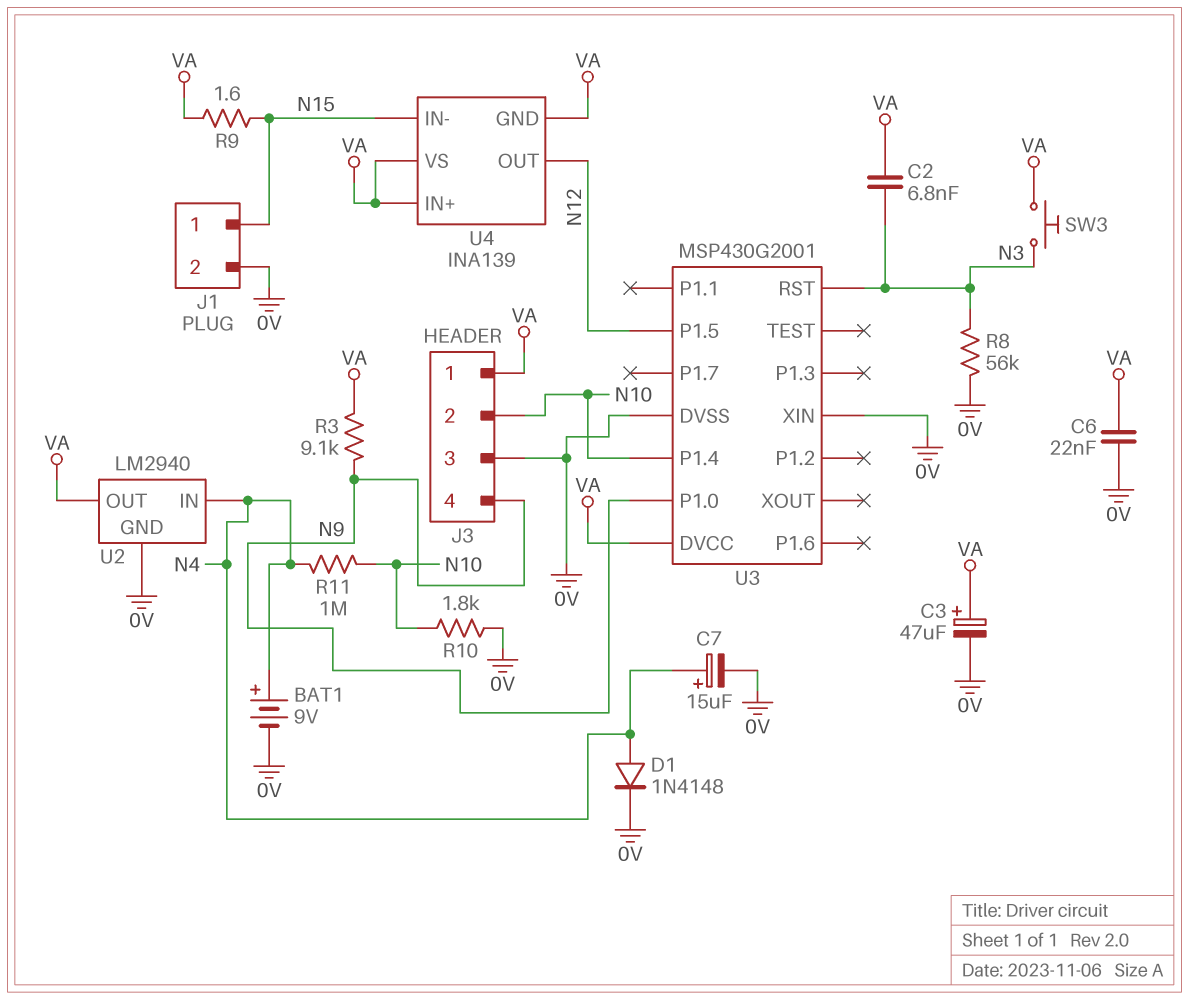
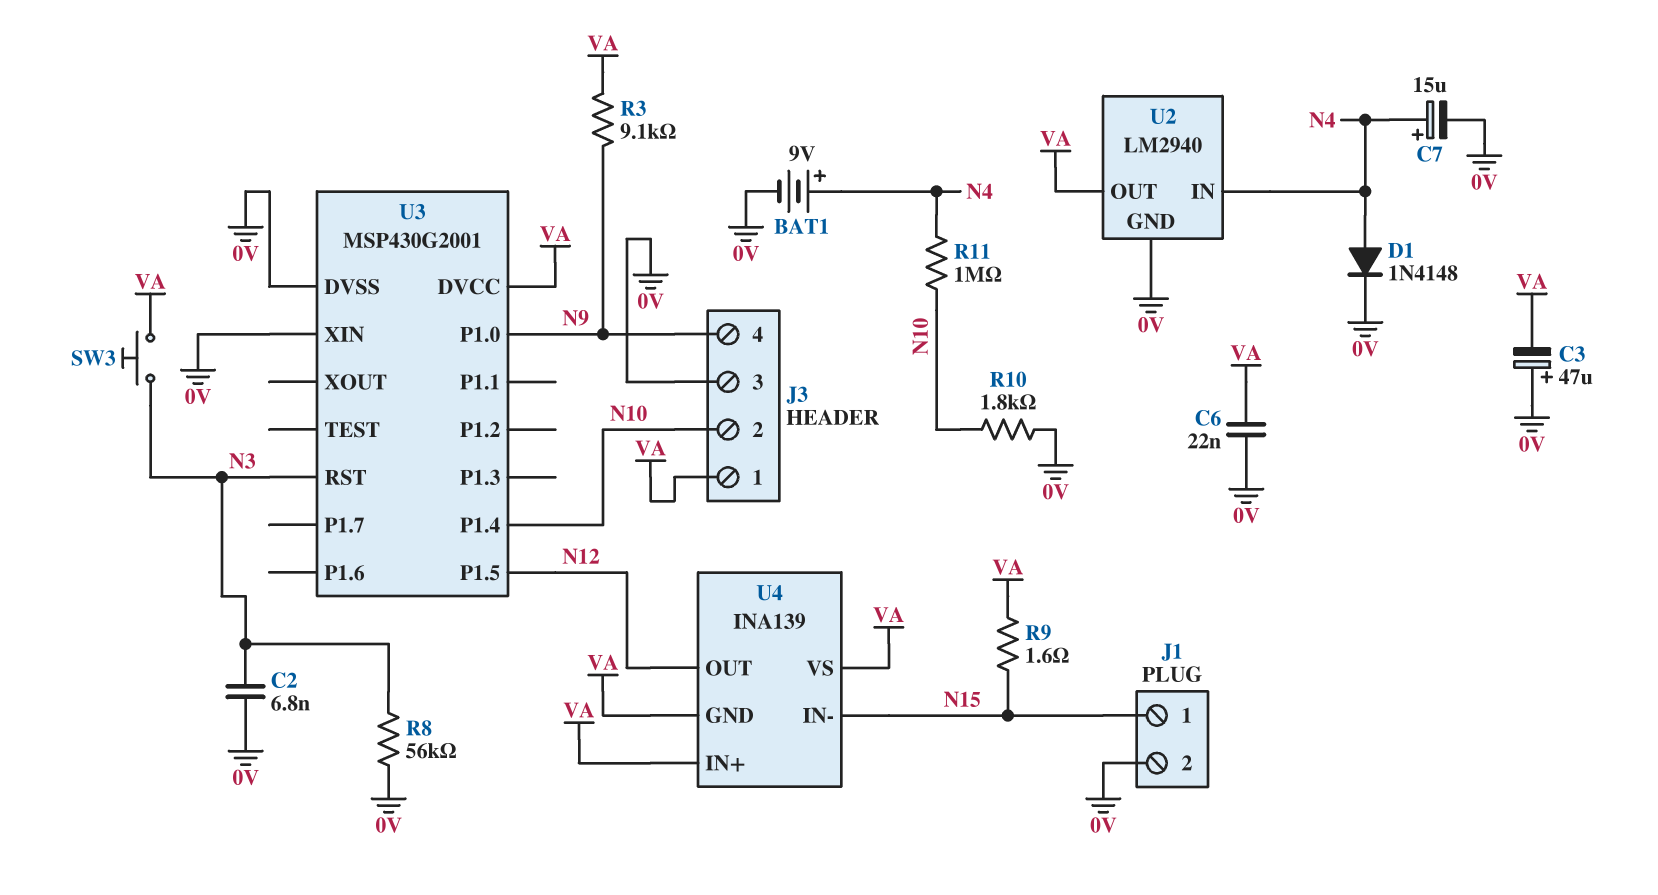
C2: 6.8nF (N3, VA) -> 6.8nF (0V, N3)
C3: 47uF (plus VA, minus 0V) -> 47uF (plus 0V, minus VA)

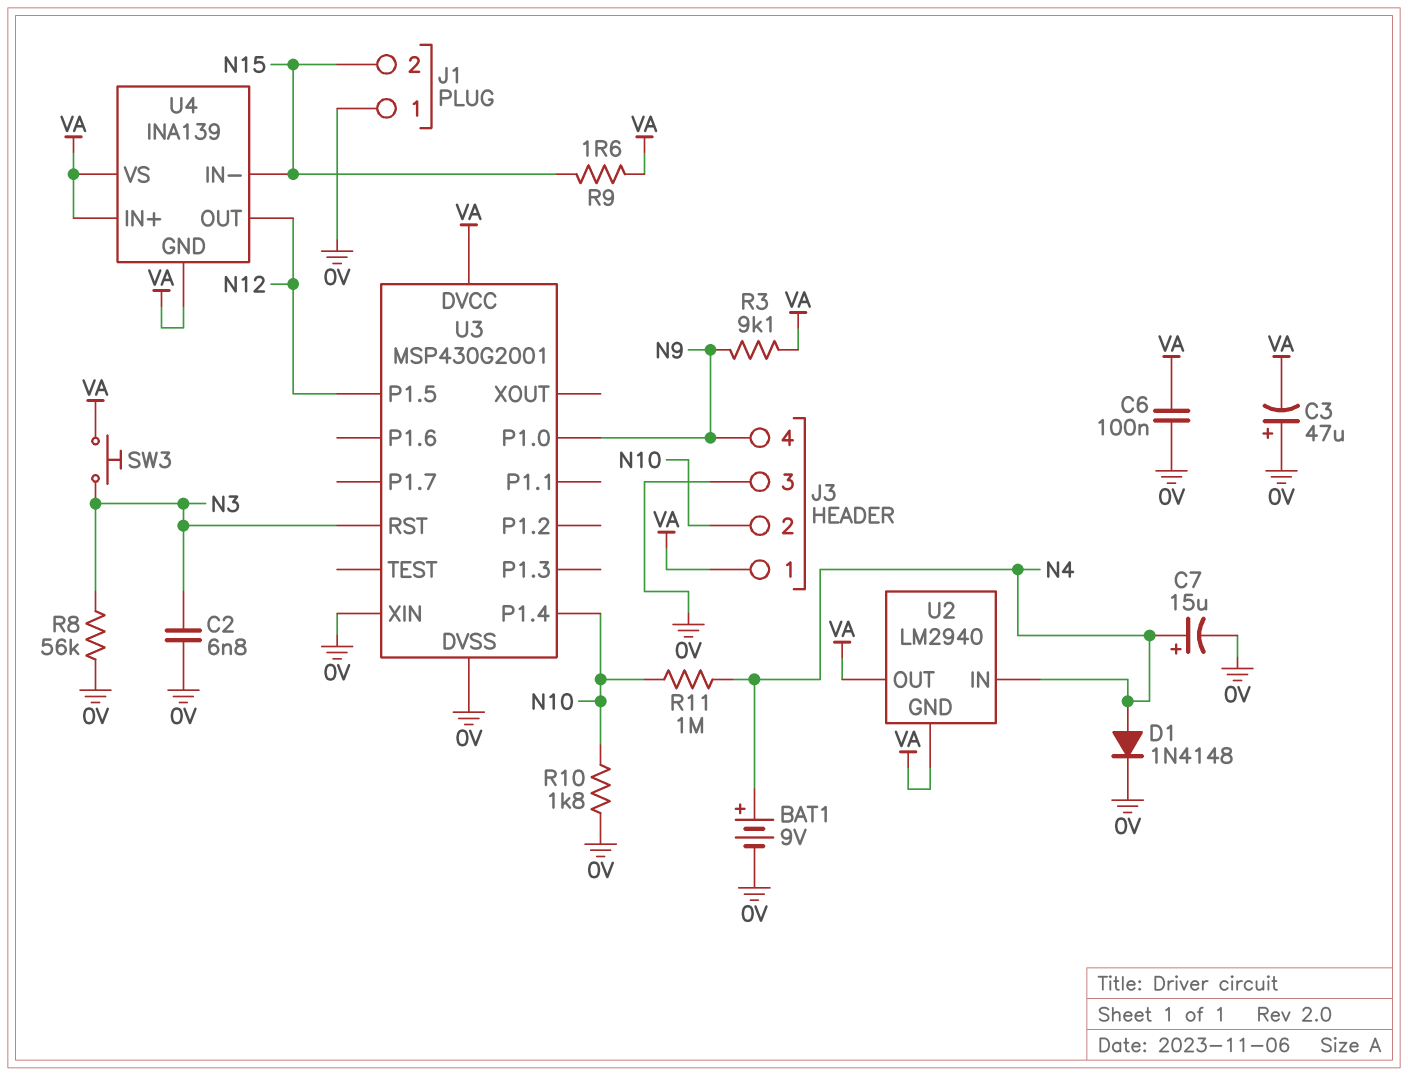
C6: 22nF (0V, VA) -> 100nF (0V, VA)
J1 pin 1: N15 -> 0V
J1 pin 2: 0V -> N15
U2 pin GND: 0V -> VA

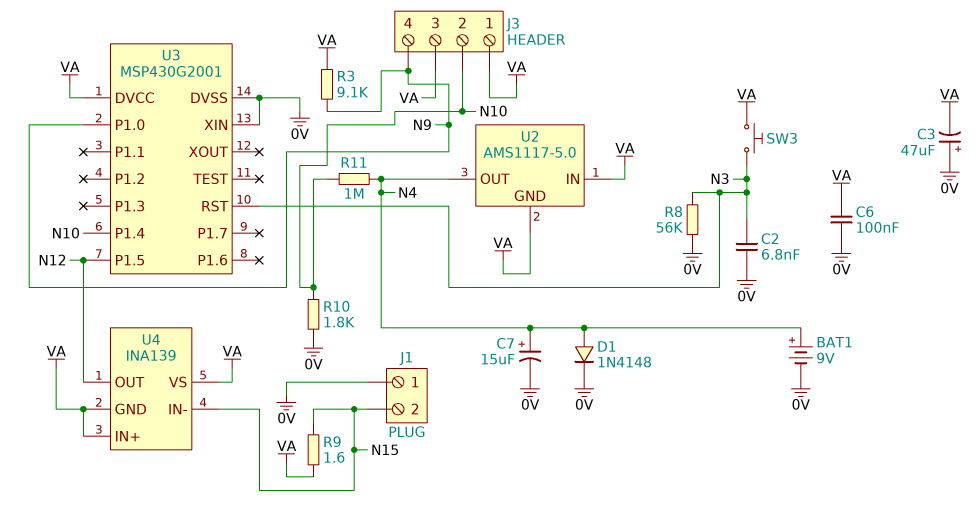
J3 pin 3: 0V -> VA
U2: LM2940 -> AMS1117-5.0
U2 pin IN: N4 -> VA
U2 pin OUT: VA -> N4

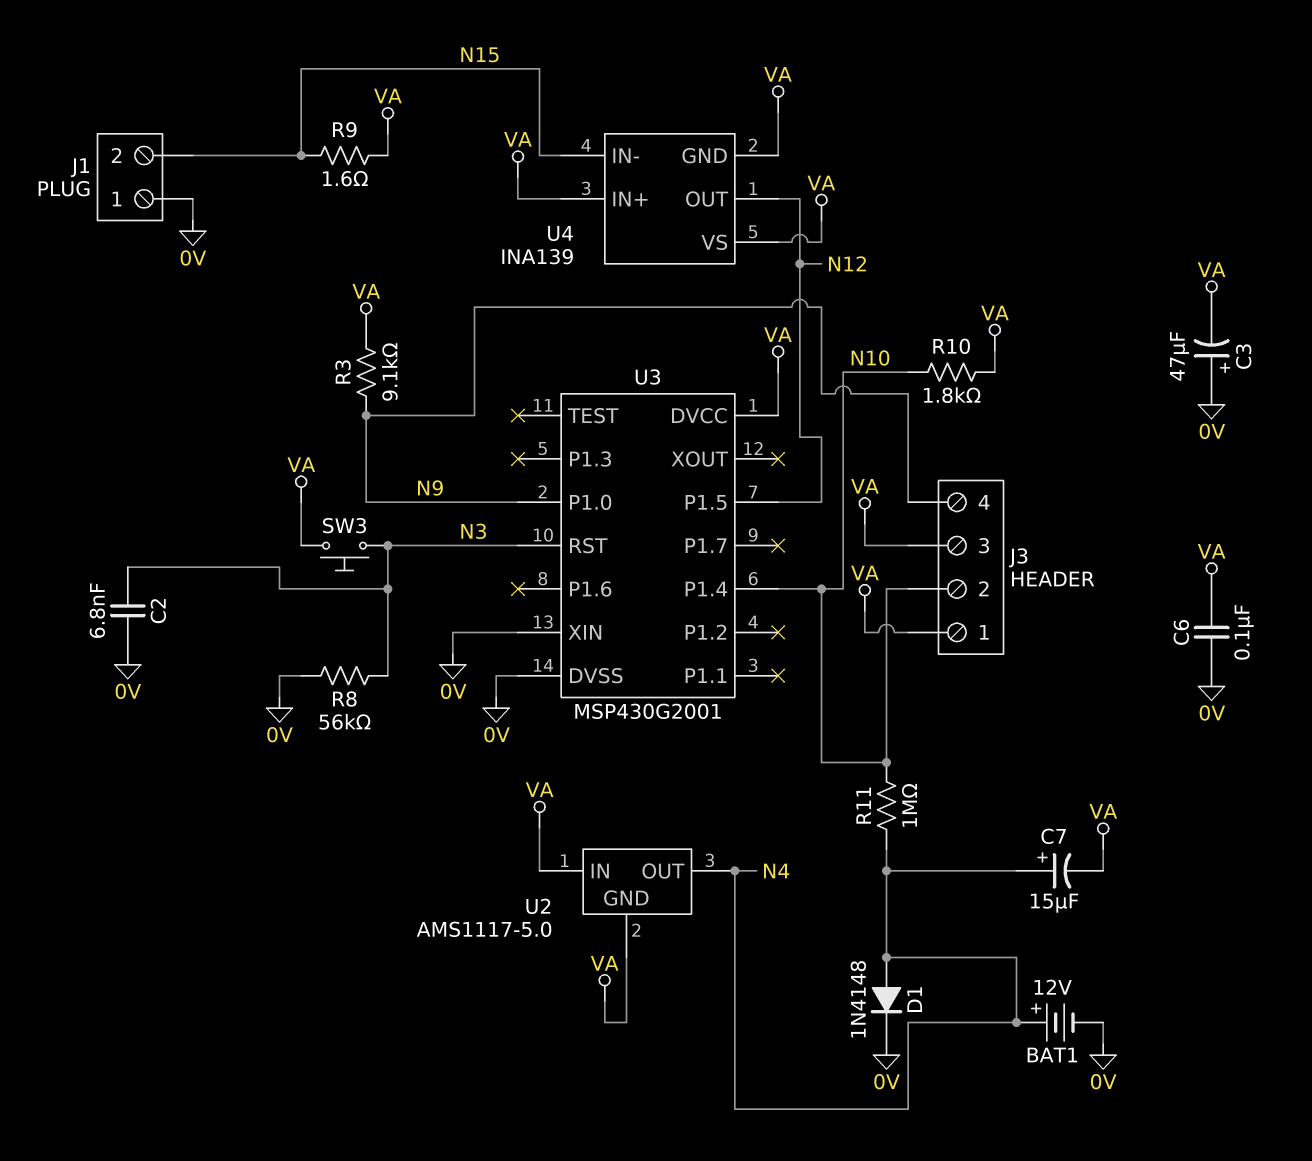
BAT1: 9V (plus N4, minus 0V) -> 12V (plus N4, minus 0V)
C7: 15uF (plus N4, minus 0V) -> 15uF (plus N4, minus VA)
R10: 1.8k (0V, N10) -> 1.8k (N10, VA)

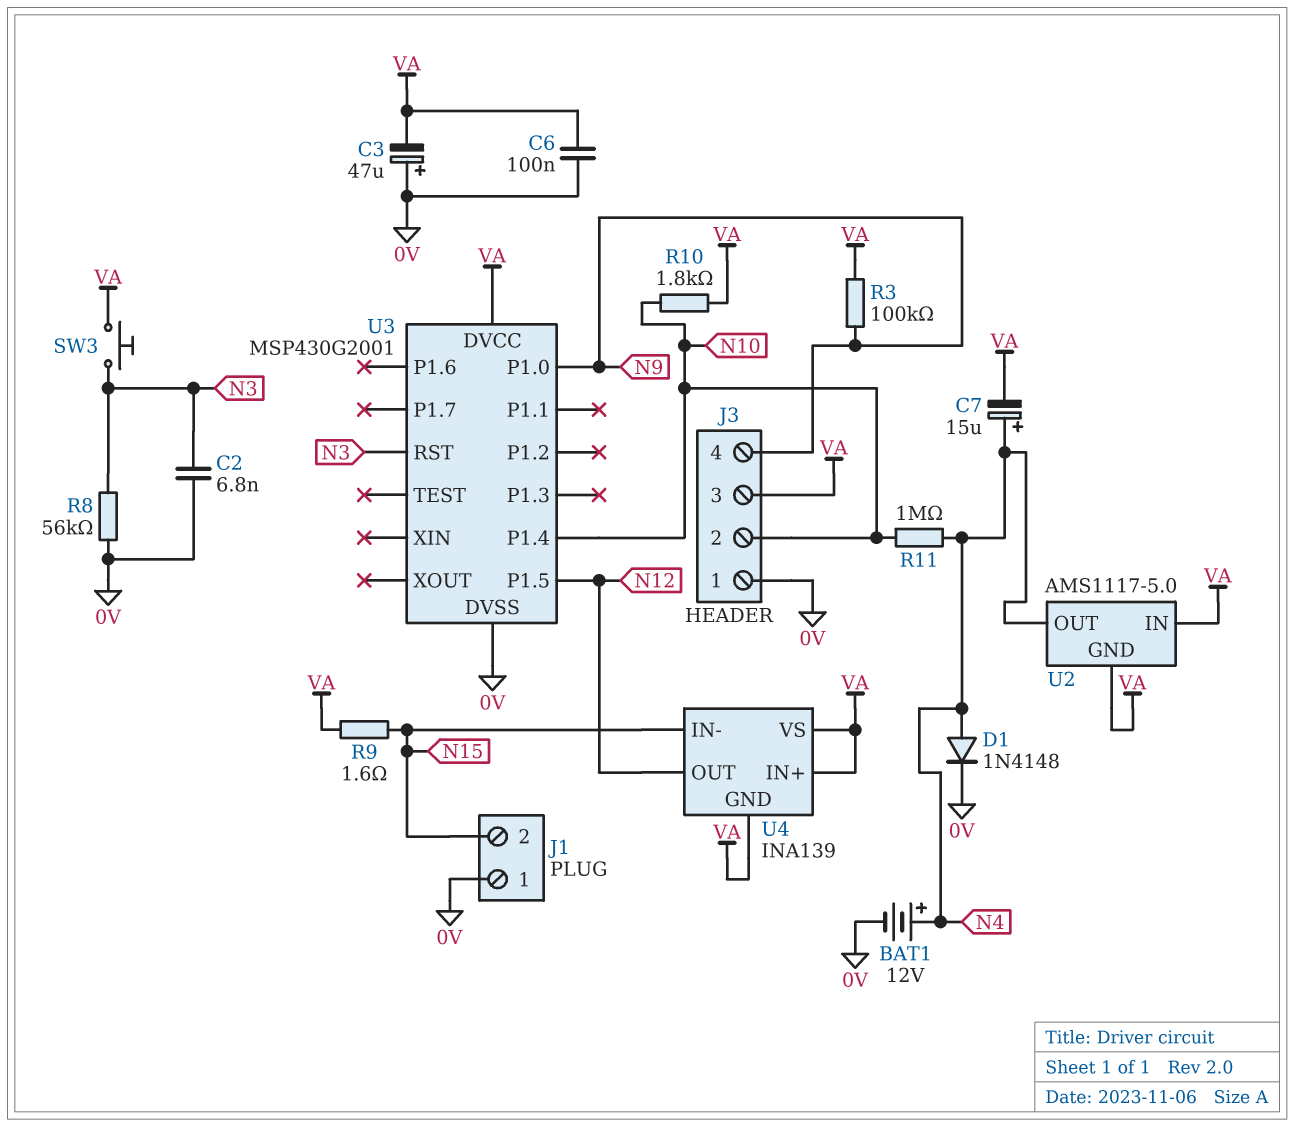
J3 pin 1: VA -> 0V
R3: 9.1k (N9, VA) -> 100k (N9, VA)
U3 pin XIN: 0V -> none

